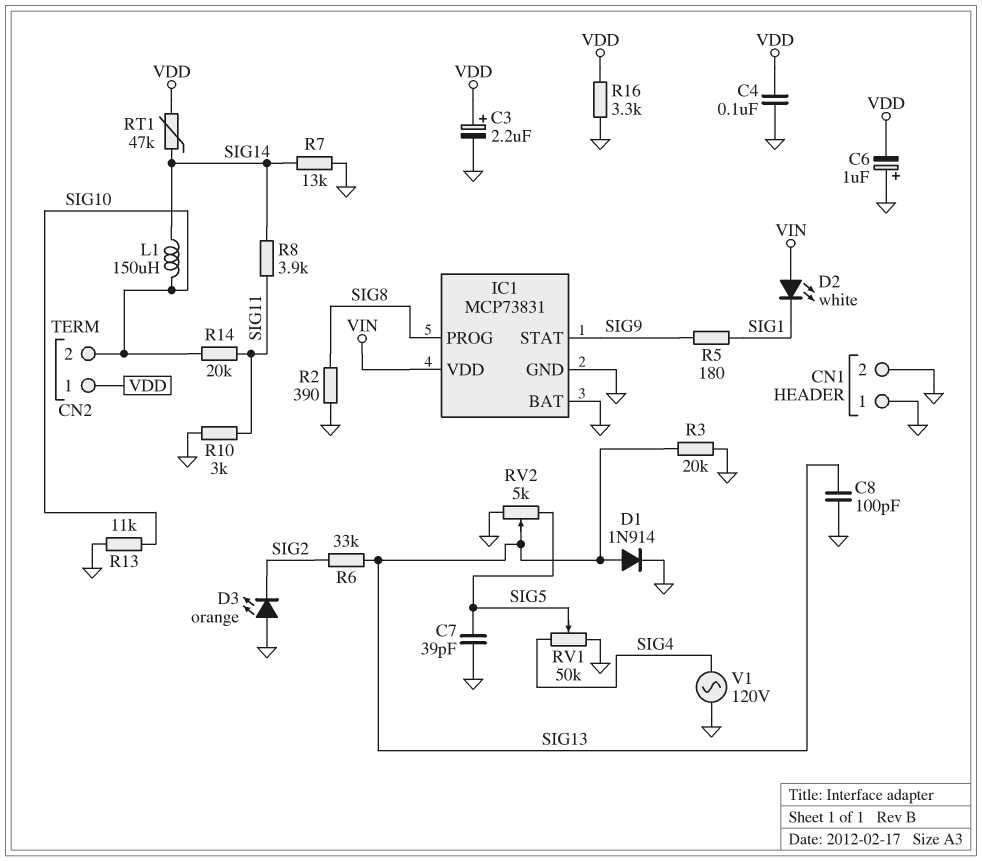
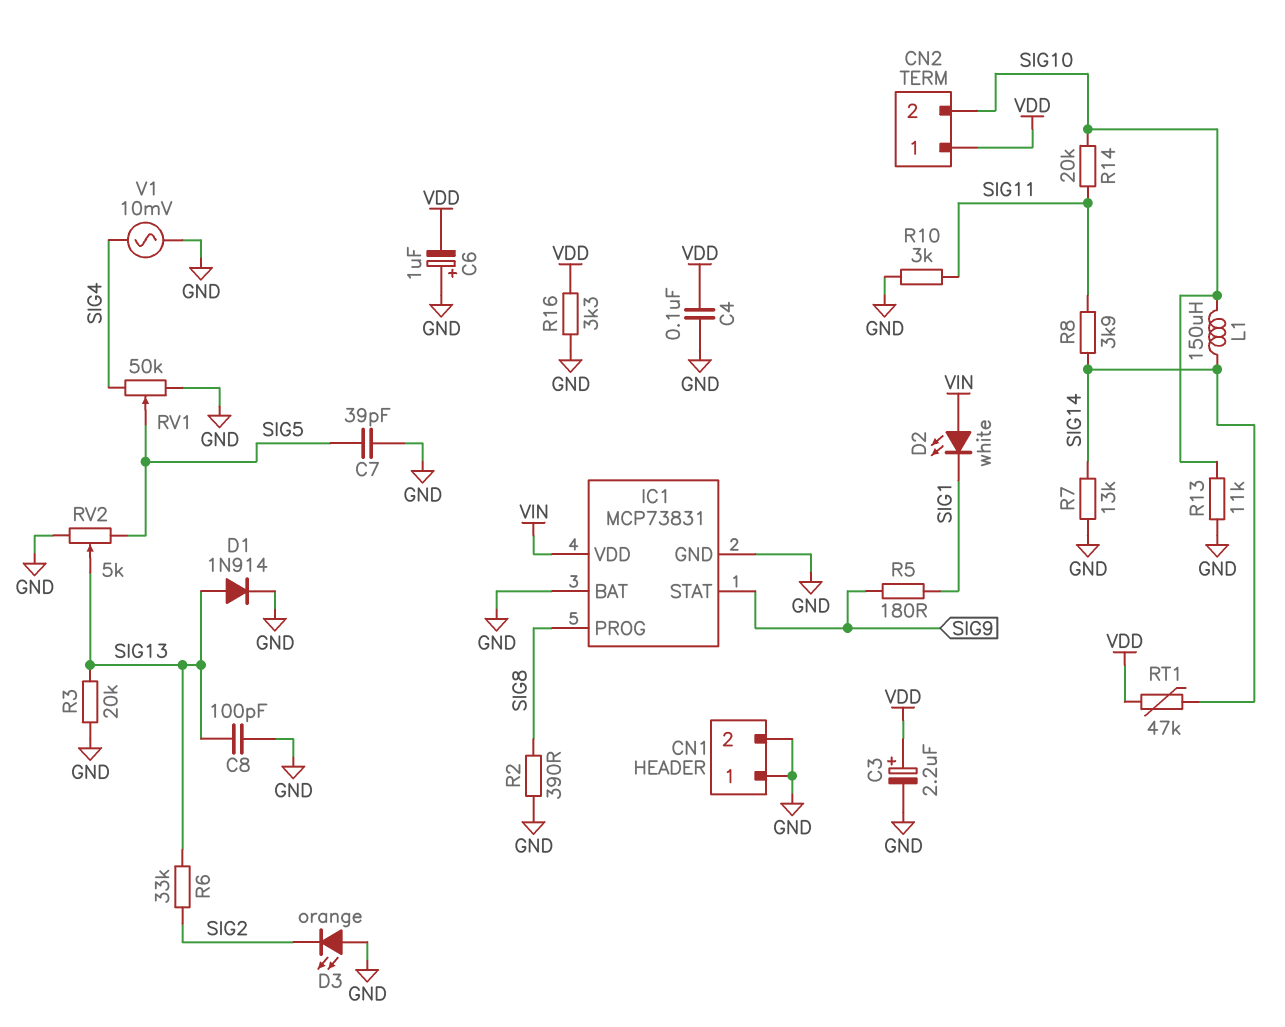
V1: AC 120V (GND, SIG4) -> AC 10mV (GND, SIG4)

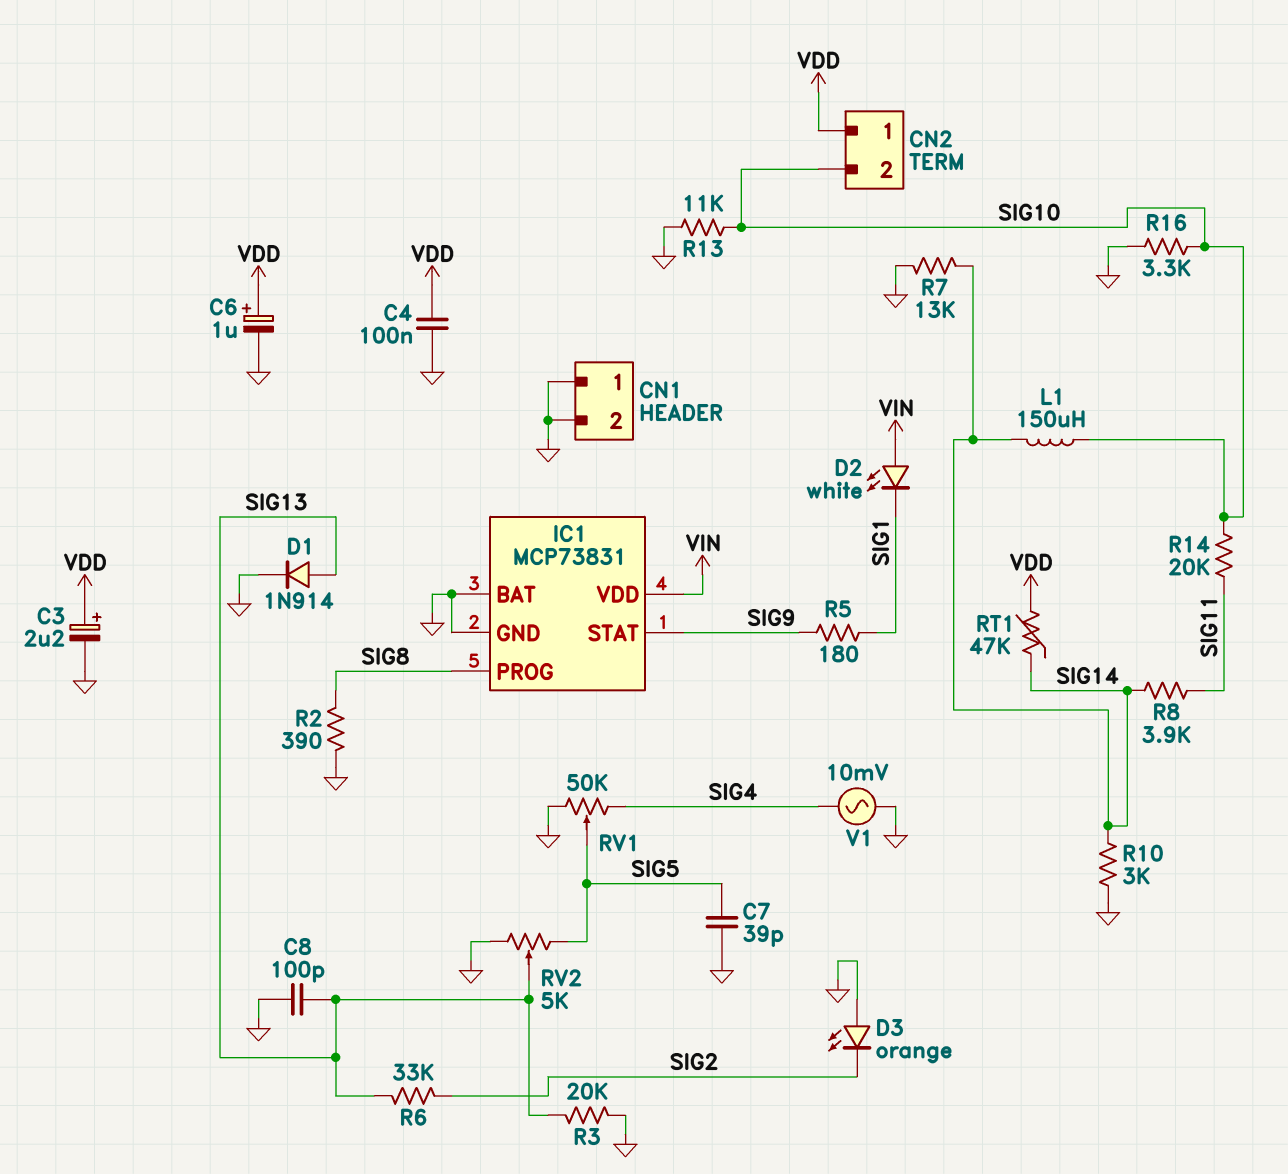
C6: 1uF (plus GND, minus VDD) -> 1uF (plus VDD, minus GND)
R10: 3k (GND, SIG11) -> 3k (GND, SIG14)
R16: 3.3k (GND, VDD) -> 3.3k (GND, SIG10)

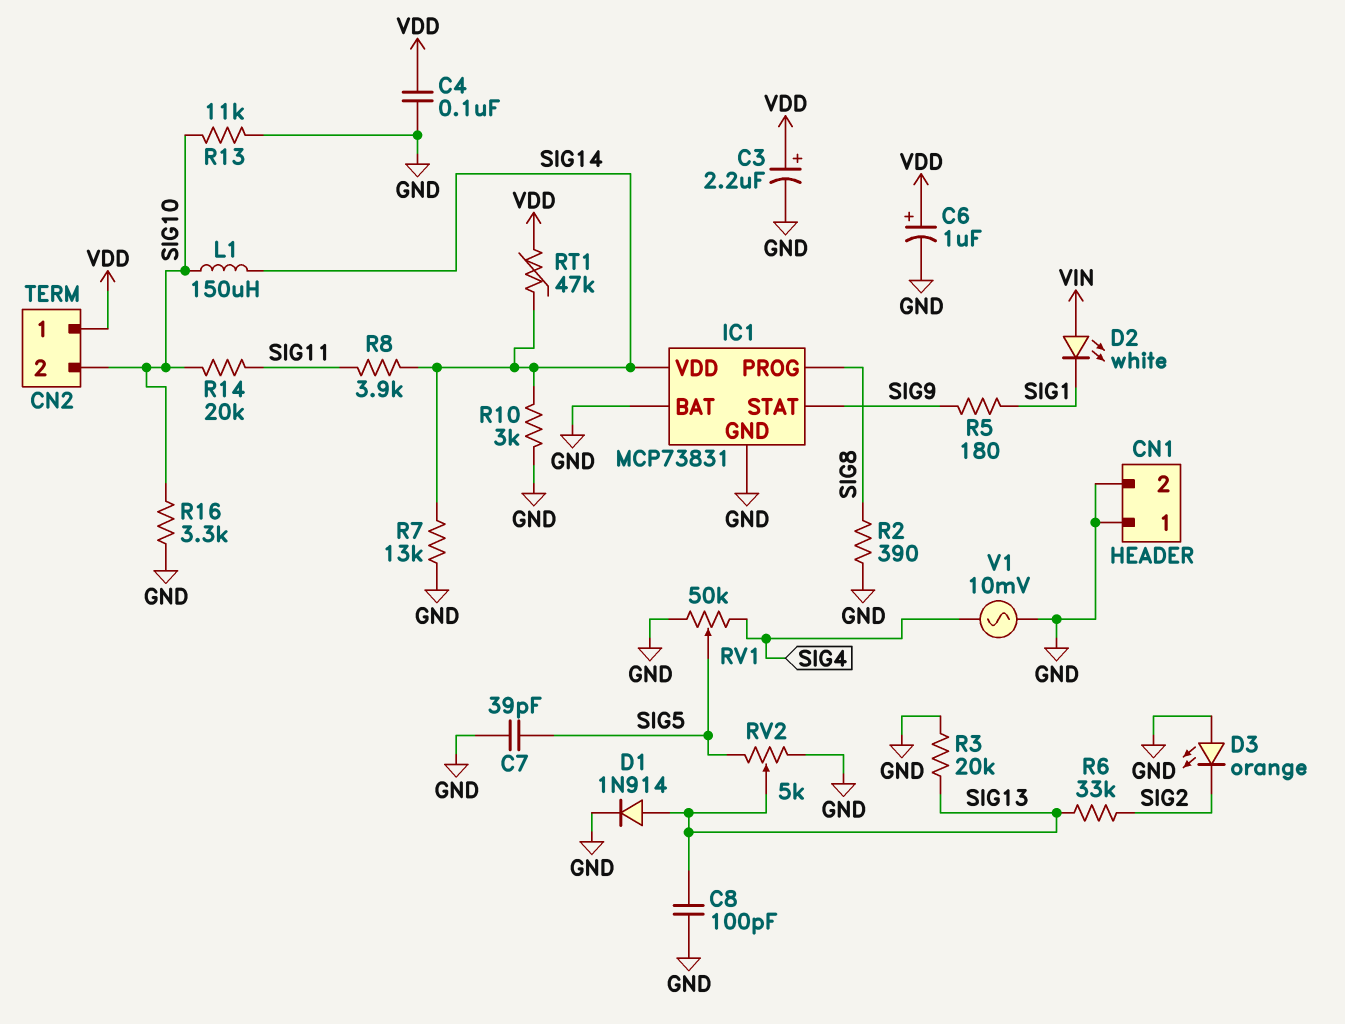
IC1 pin VDD: VIN -> SIG14

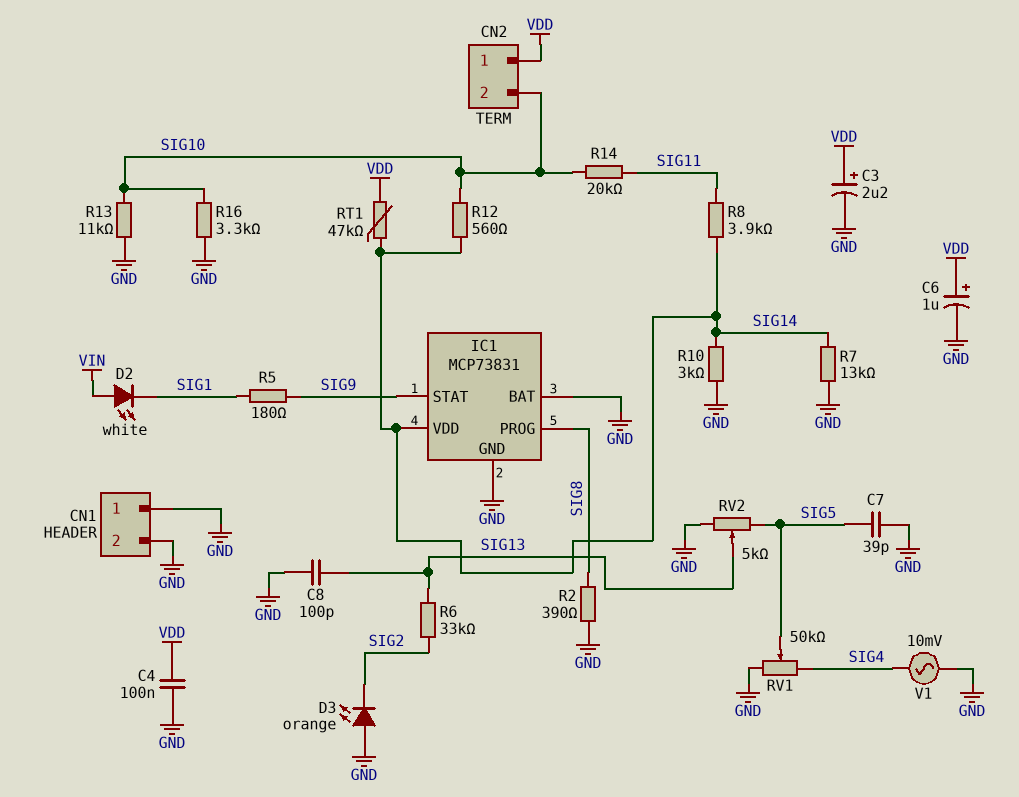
D1: diode 1N914 (A SIG13, K GND) -> none
L1: 150uH (SIG10, SIG14) -> none
R3: 20k (GND, SIG13) -> none
R12: none -> 560 (SIG10, SIG14)

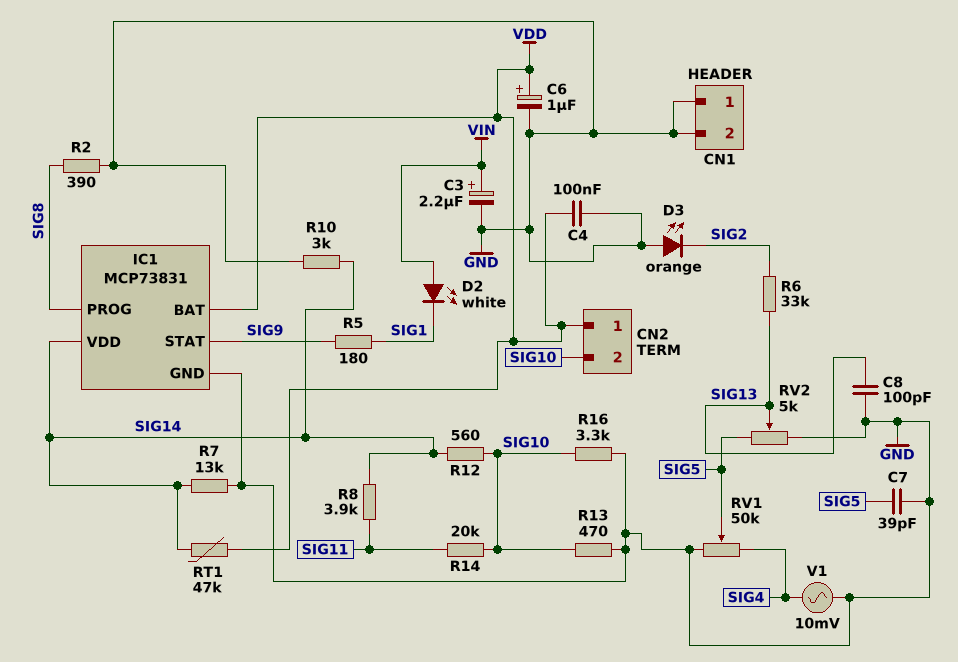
C3: 2.2uF (plus VDD, minus GND) -> 2.2uF (plus VIN, minus GND)
IC1 pin BAT: GND -> VDD
R13: 11k (GND, SIG10) -> 470 (GND, SIG10)

